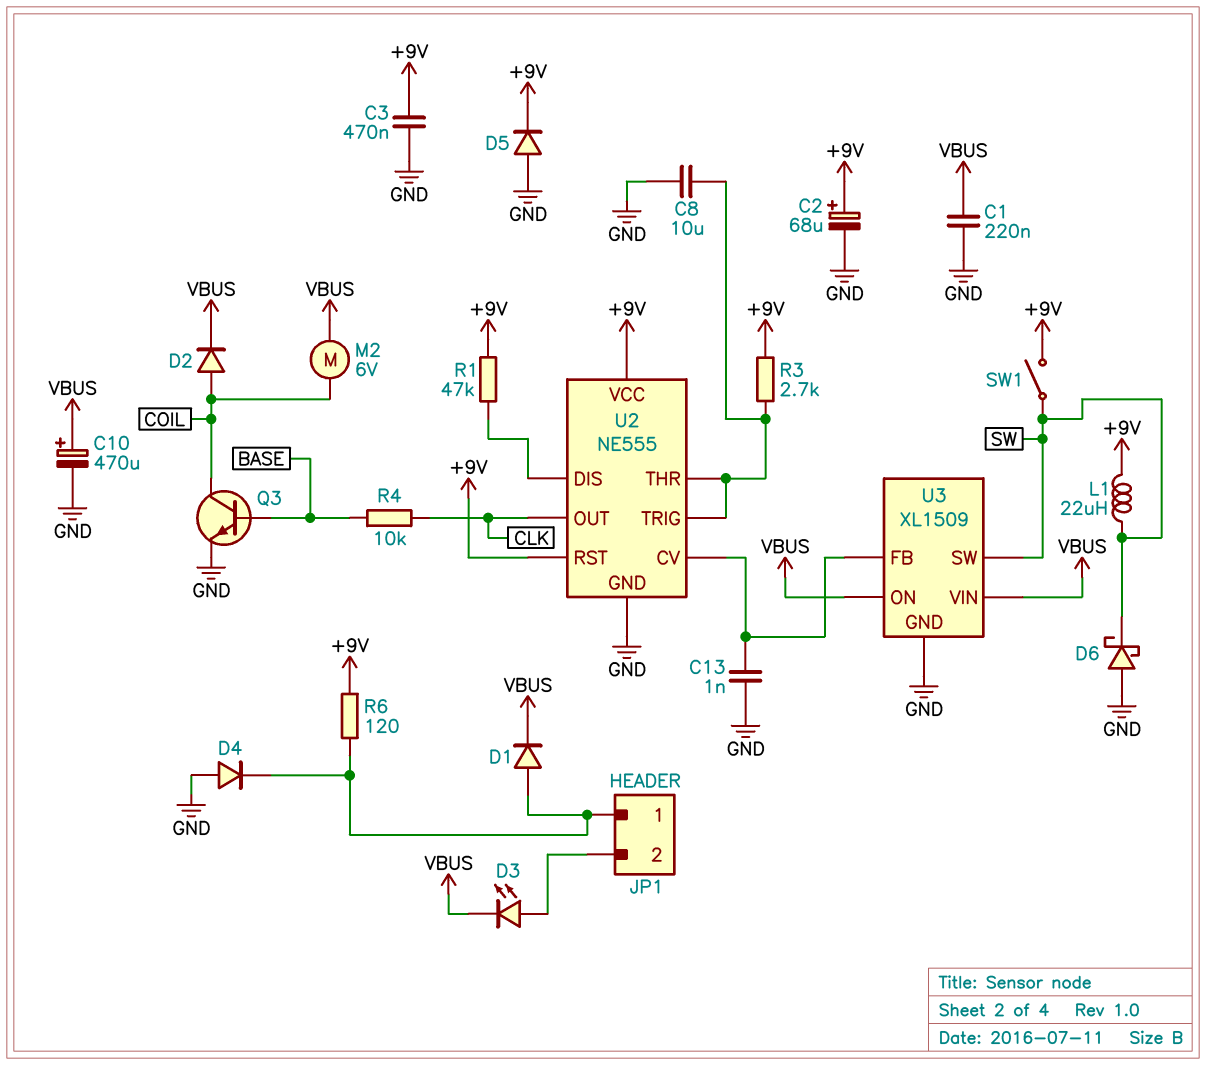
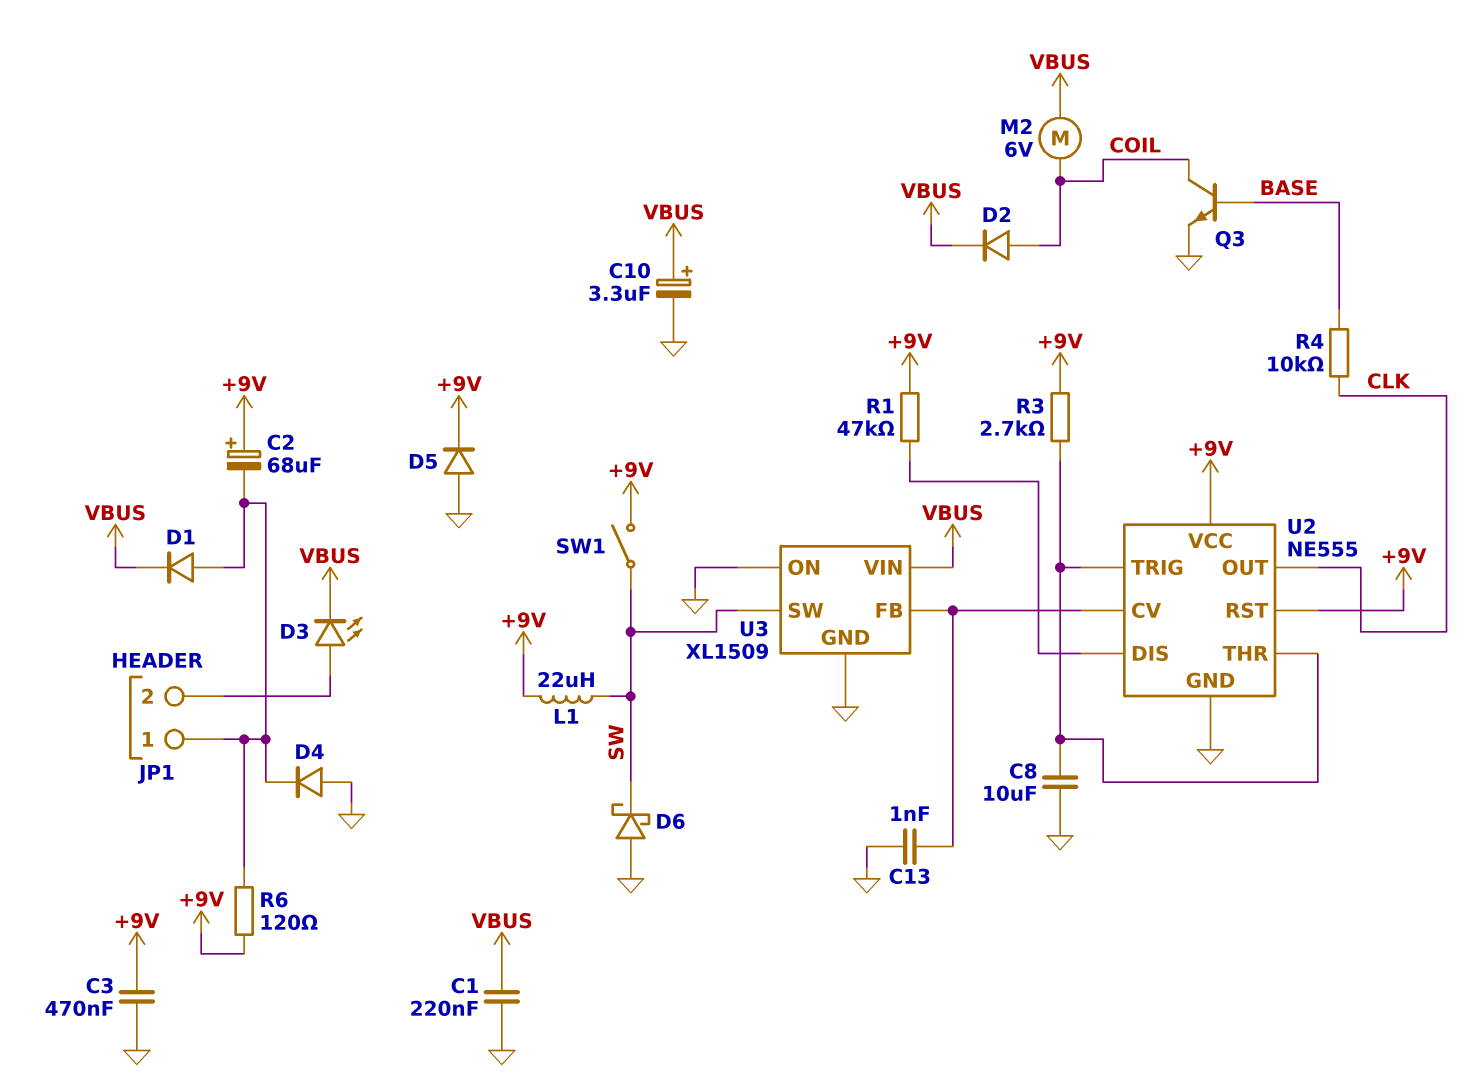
C2: 68uF (plus +9V, minus GND) -> 68uF (plus +9V, minus JP1/1)
C10: 470uF (plus VBUS, minus GND) -> 3.3uF (plus VBUS, minus GND)
U3 pin ON: VBUS -> GND

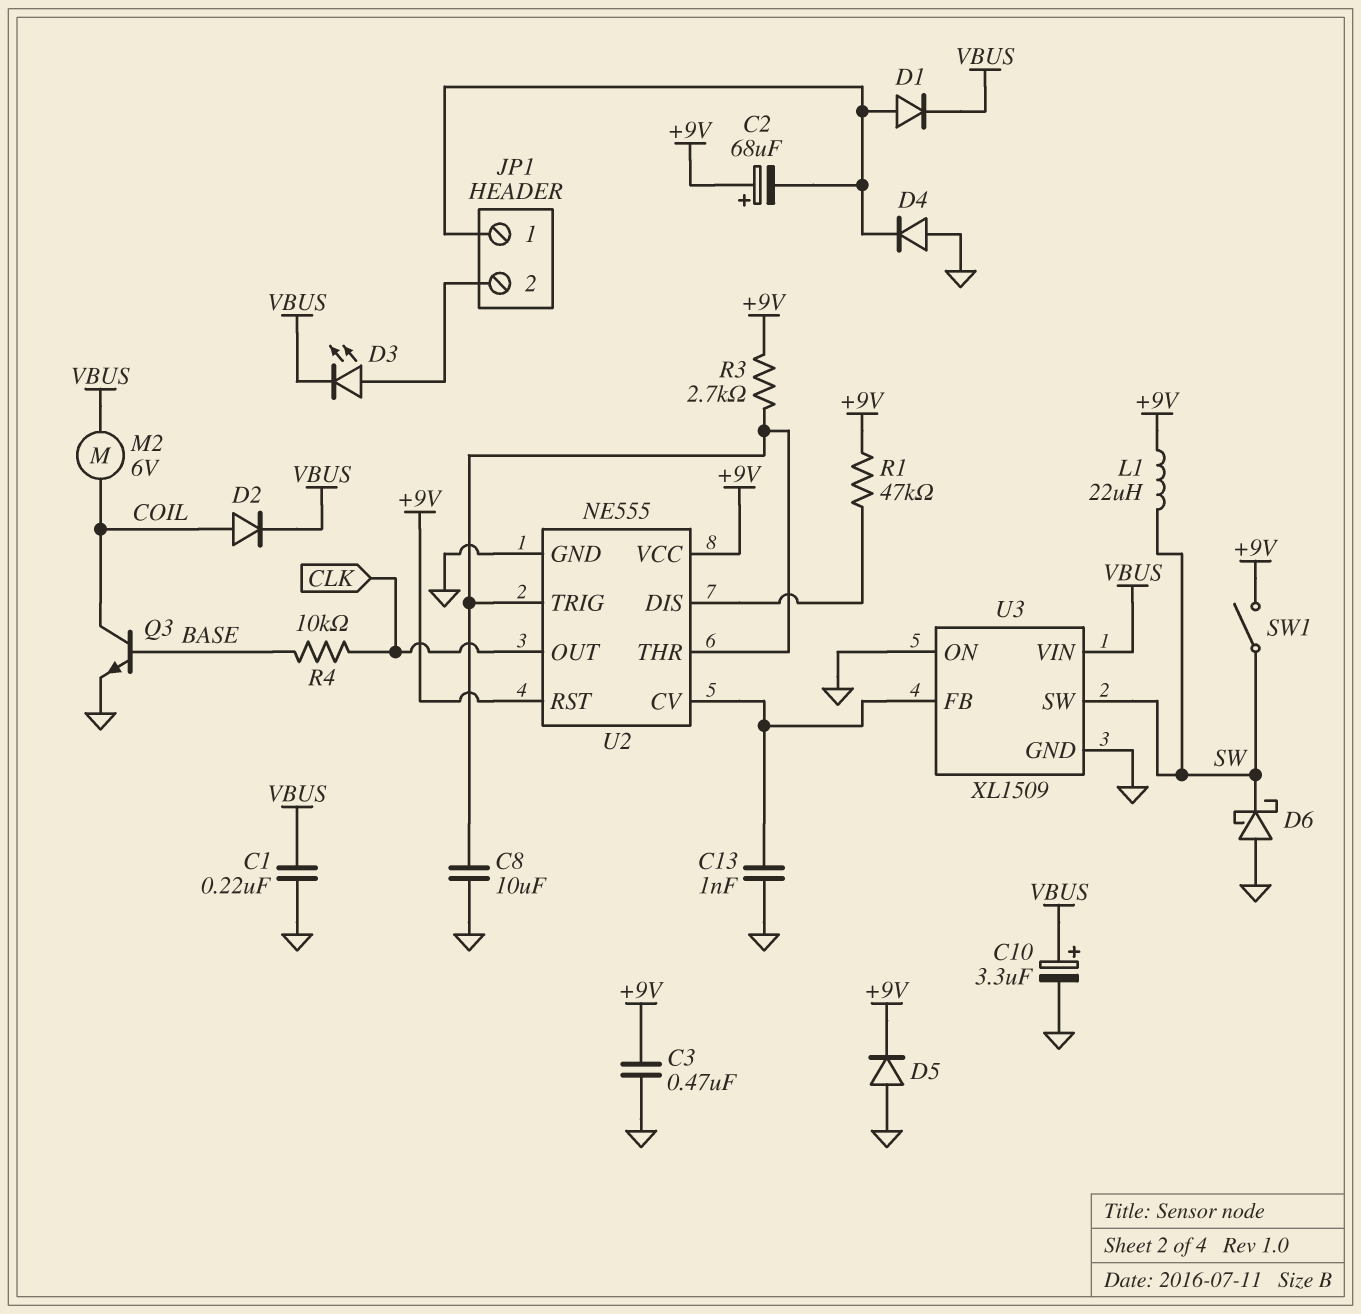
R6: 120 (+9V, JP1/1) -> none

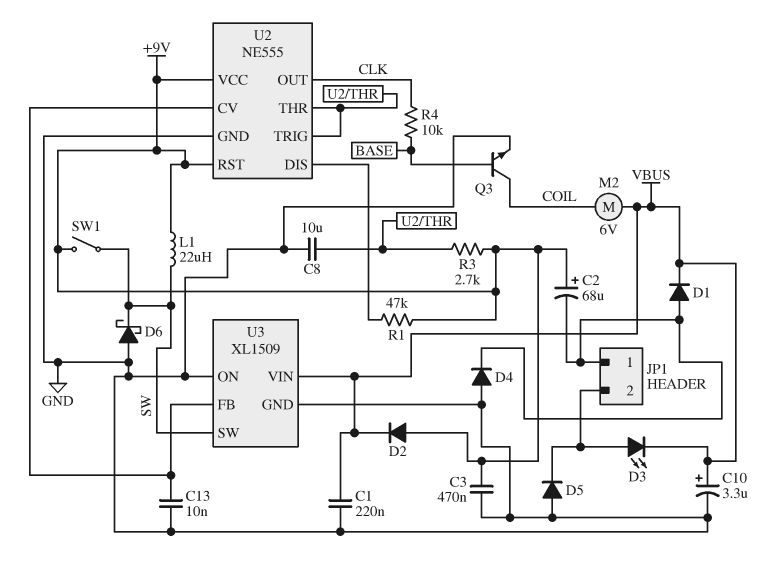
C13: 1nF (GND, U2/CV) -> 10nF (GND, U2/CV)
D2: diode (A COIL, K VBUS) -> diode (A +9V, K VBUS)
D5: diode (A GND, K +9V) -> diode (A GND, K JP1/2)

